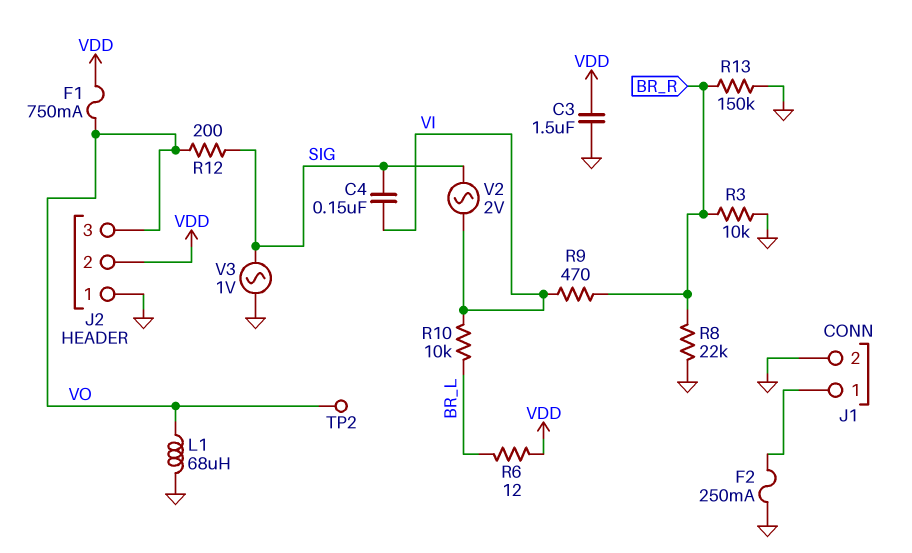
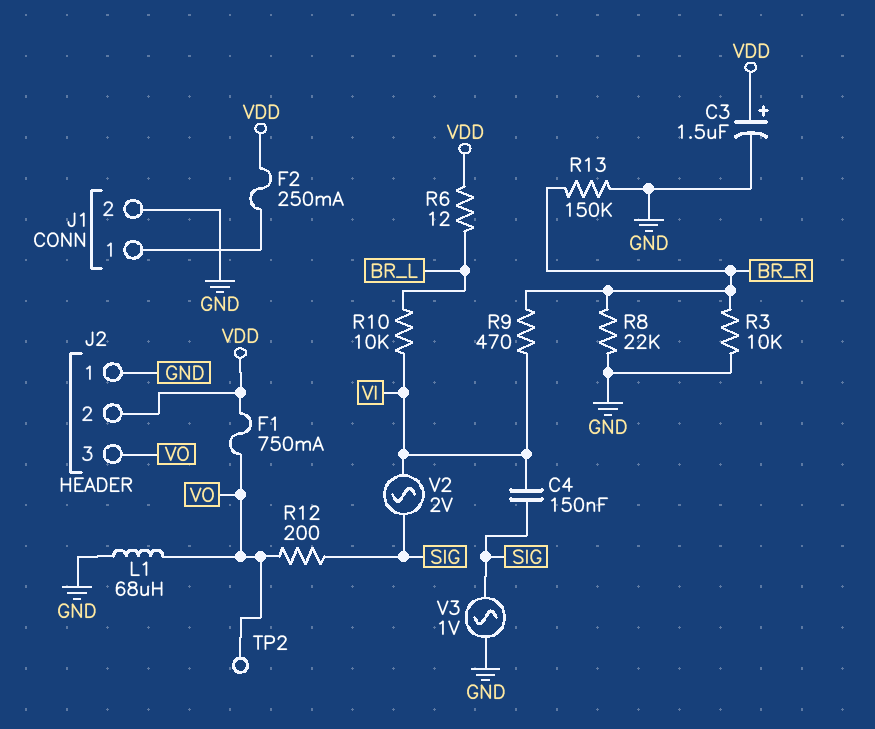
C3: 1.5uF (GND, VDD) -> 1.5uF (plus VDD, minus GND)
F2: 250mA (GND, J1/1) -> 250mA (J1/1, VDD)

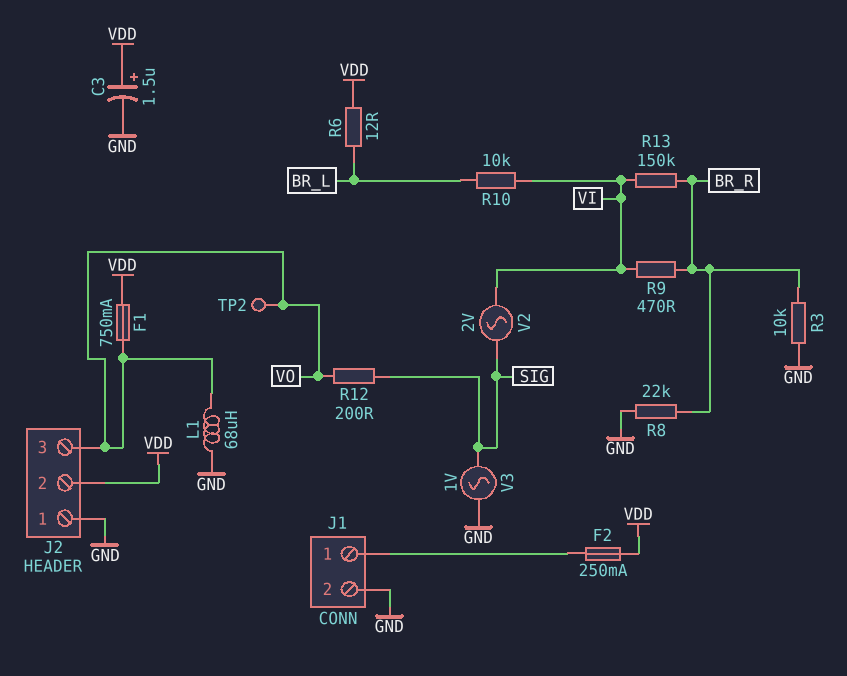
C4: 150nF (SIG, VI) -> none
R13: 150k (BR_R, GND) -> 150k (BR_R, VI)

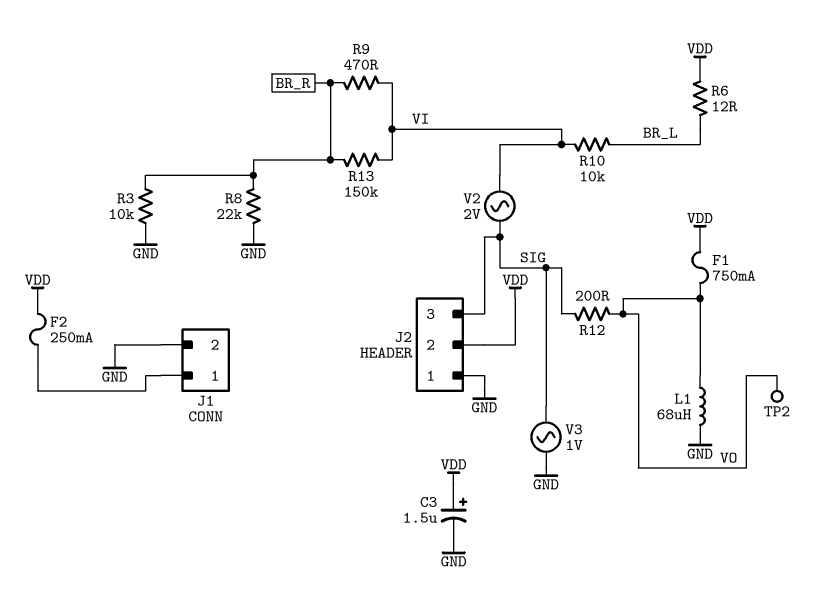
J2 pin 3: VO -> SIG

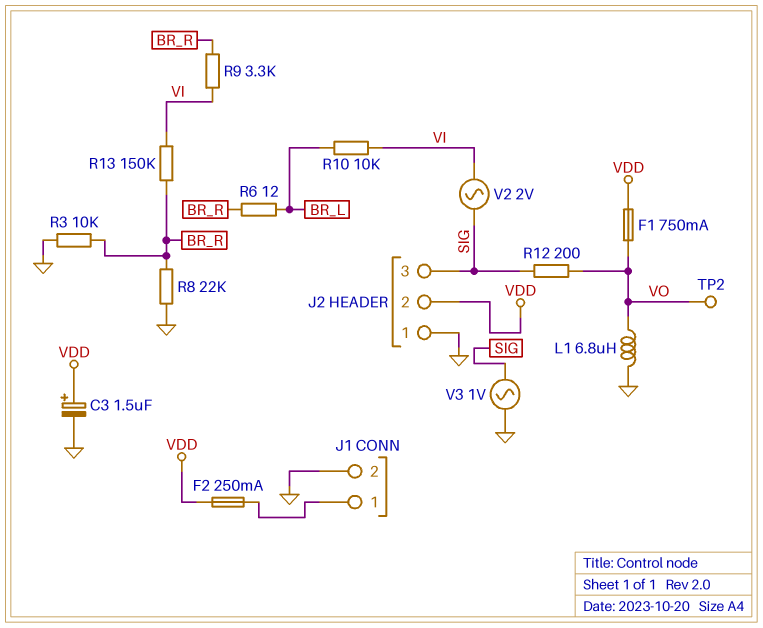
L1: 68uH (GND, VO) -> 6.8uH (GND, VO)
R6: 12 (BR_L, VDD) -> 12 (BR_L, BR_R)
R9: 470 (BR_R, VI) -> 3.3k (BR_R, VI)

